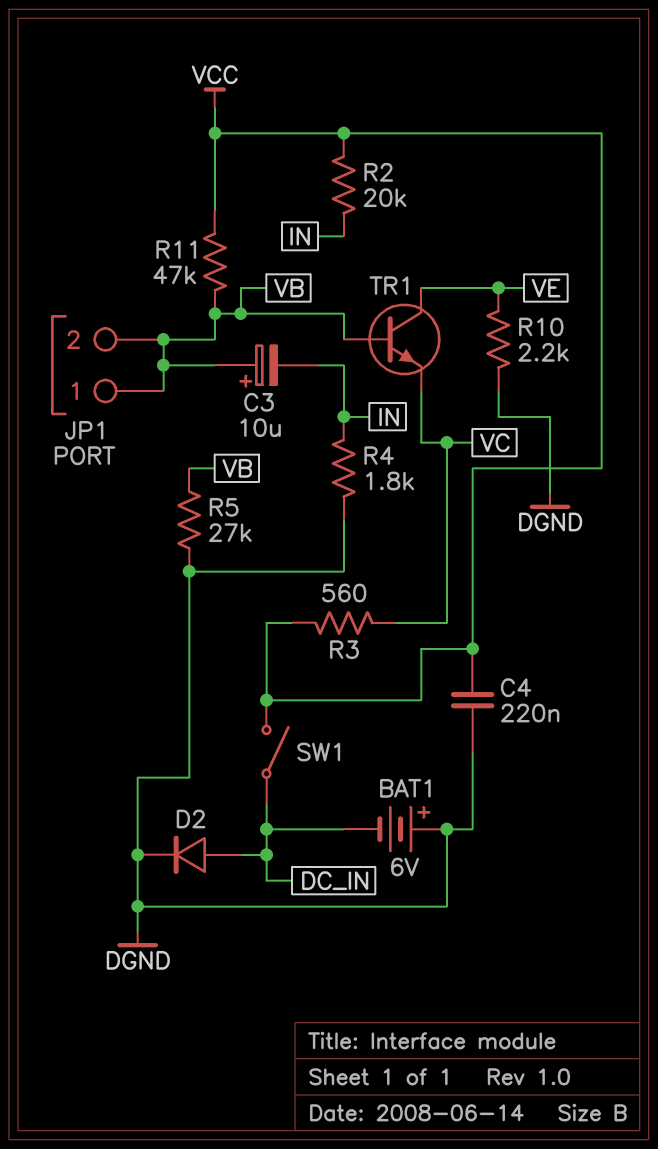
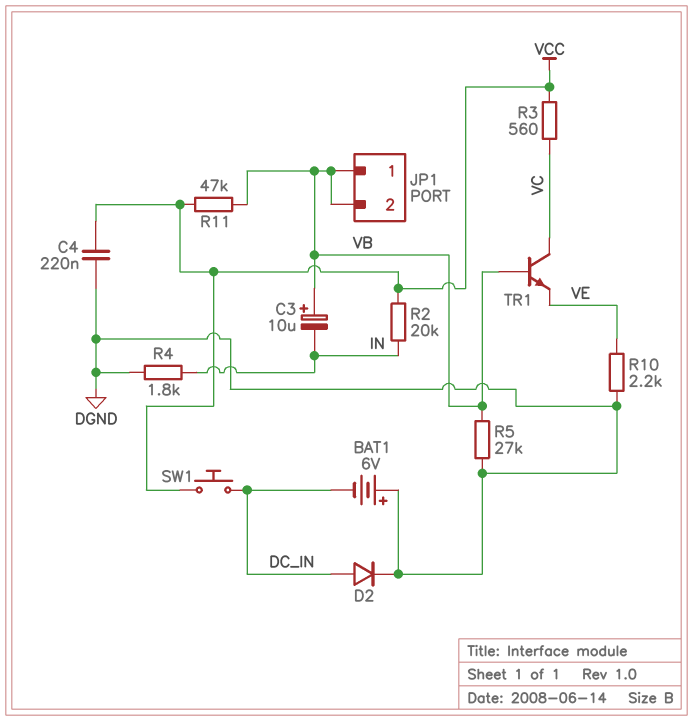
SW1: switch (DC_IN, VCC) -> button (DC_IN, VCC)
TR1: NPN (B VB, C VE, E VC) -> NPN (B VB, C VC, E VE)

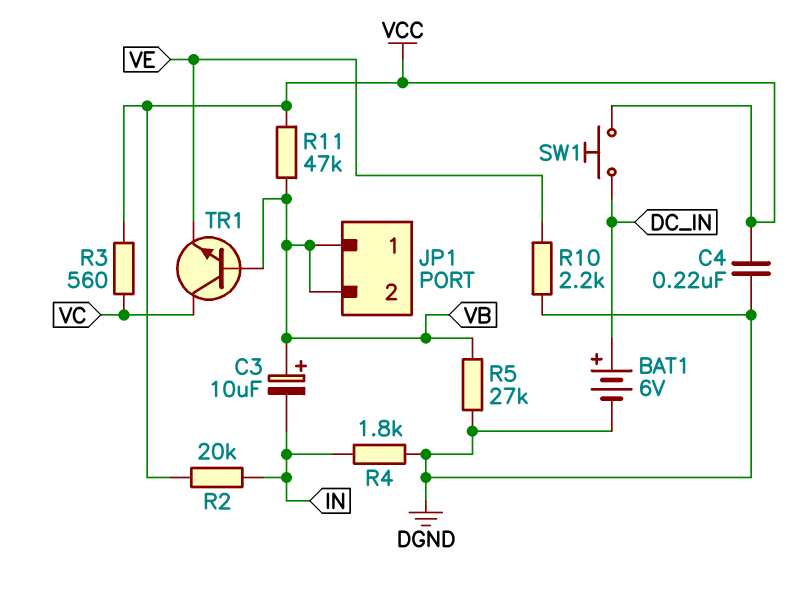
BAT1: 6V (plus DGND, minus DC_IN) -> 6V (plus DC_IN, minus DGND)
D2: diode (A DC_IN, K DGND) -> none

